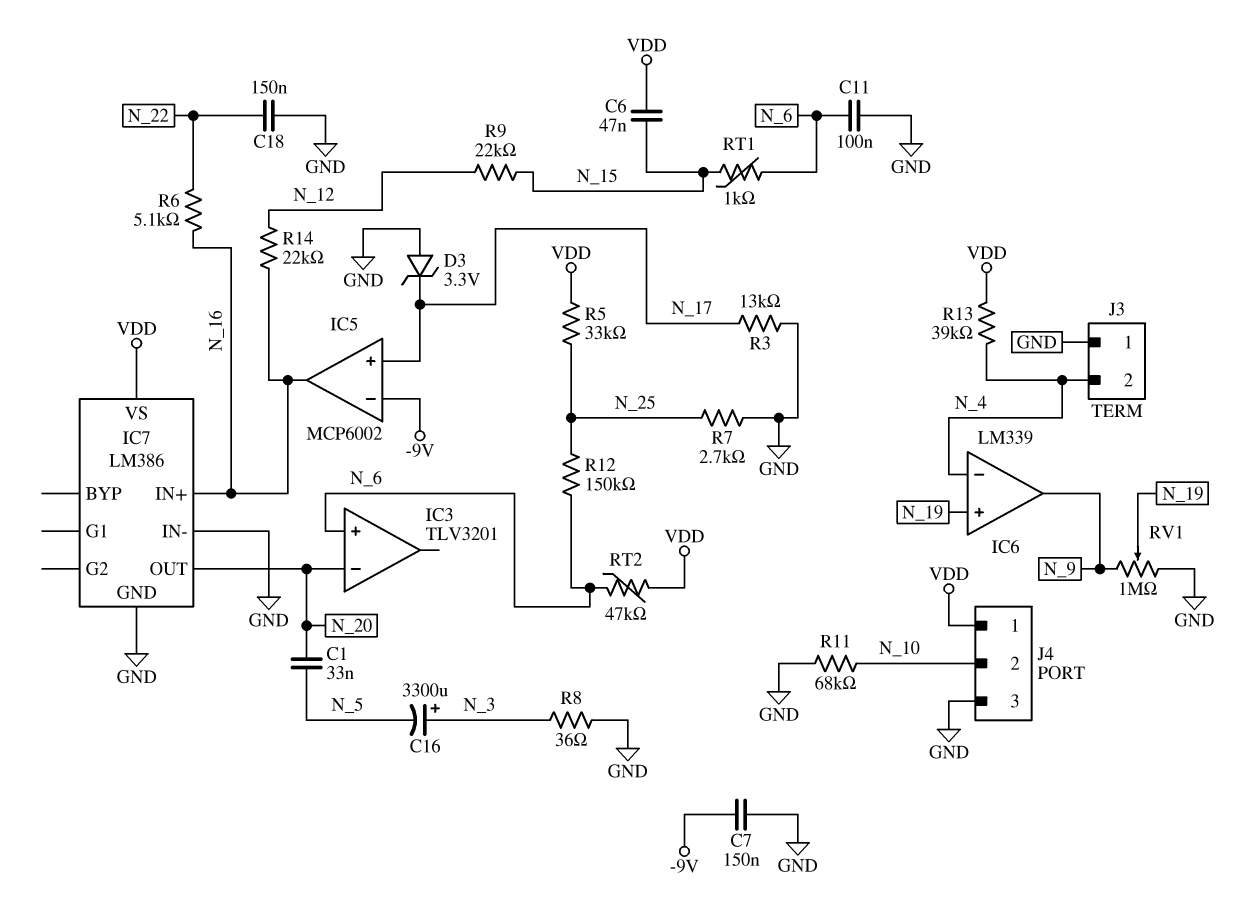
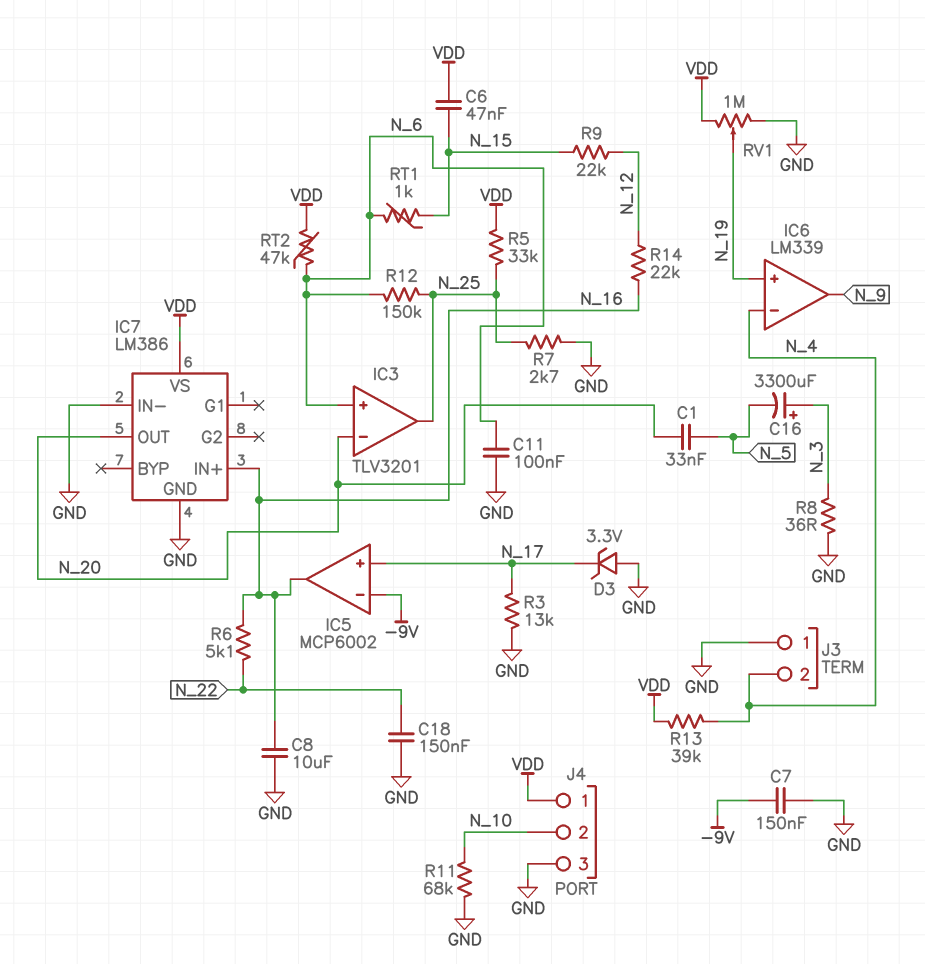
C8: none -> 10uF (GND, N_16)
IC3 pin out: none -> N_25
RV1: 1M (GND, N_9, wiper N_19) -> 1M (GND, VDD, wiper N_19)

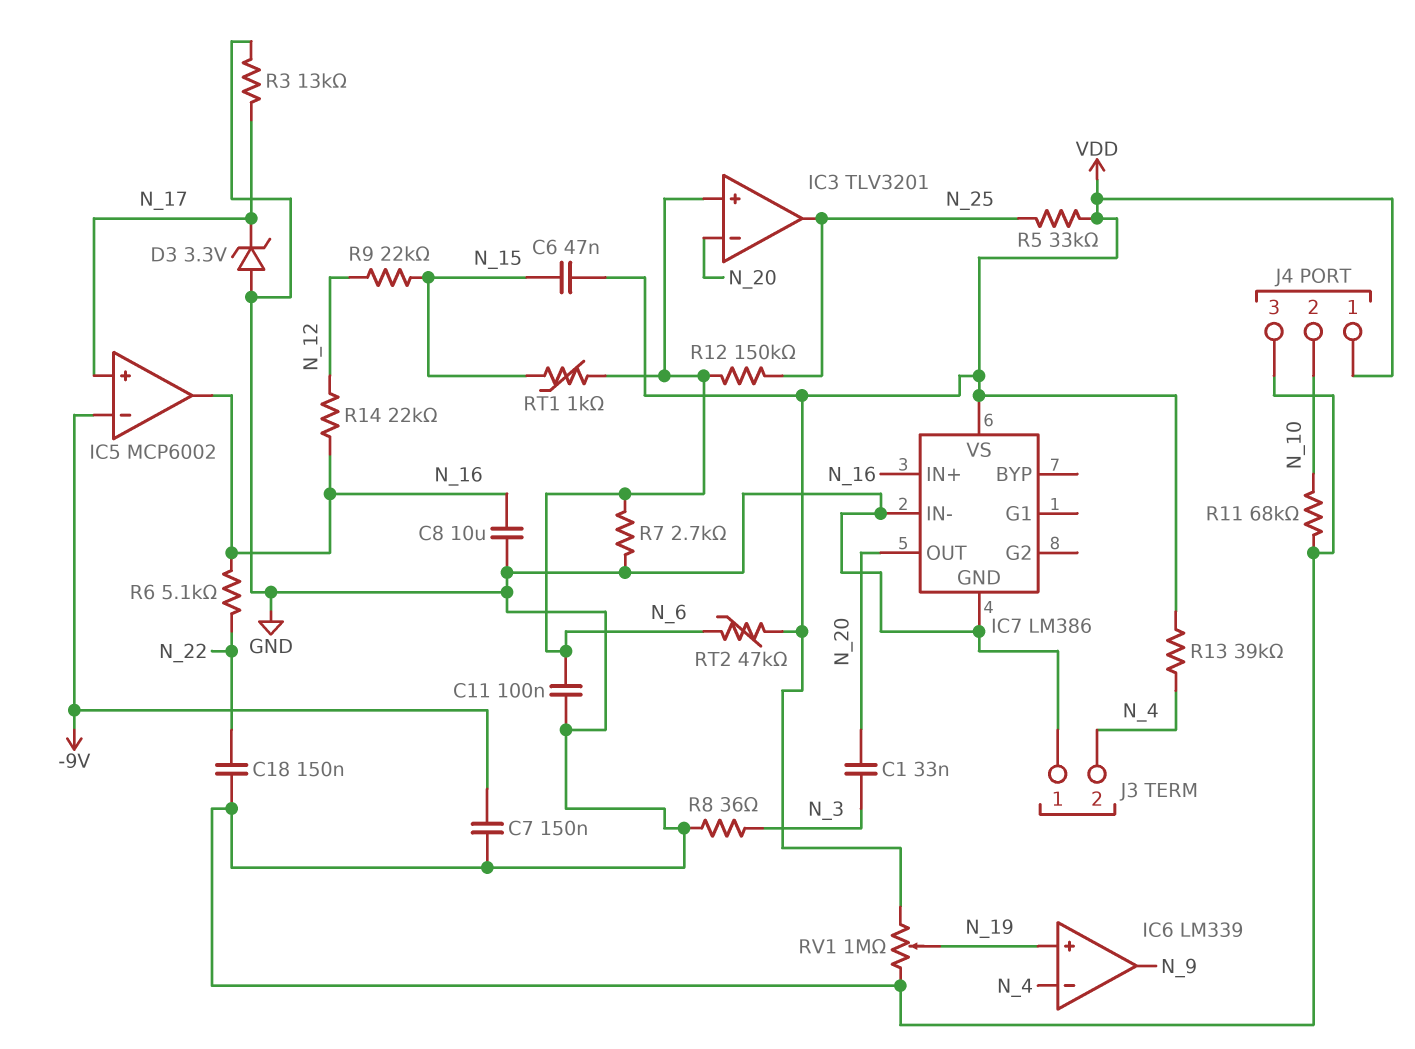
C1: 33nF (N_5, N_20) -> 33nF (N_3, N_20)
C16: 3300uF (plus N_3, minus N_5) -> none
R7: 2.7k (GND, N_25) -> 2.7k (GND, N_6)

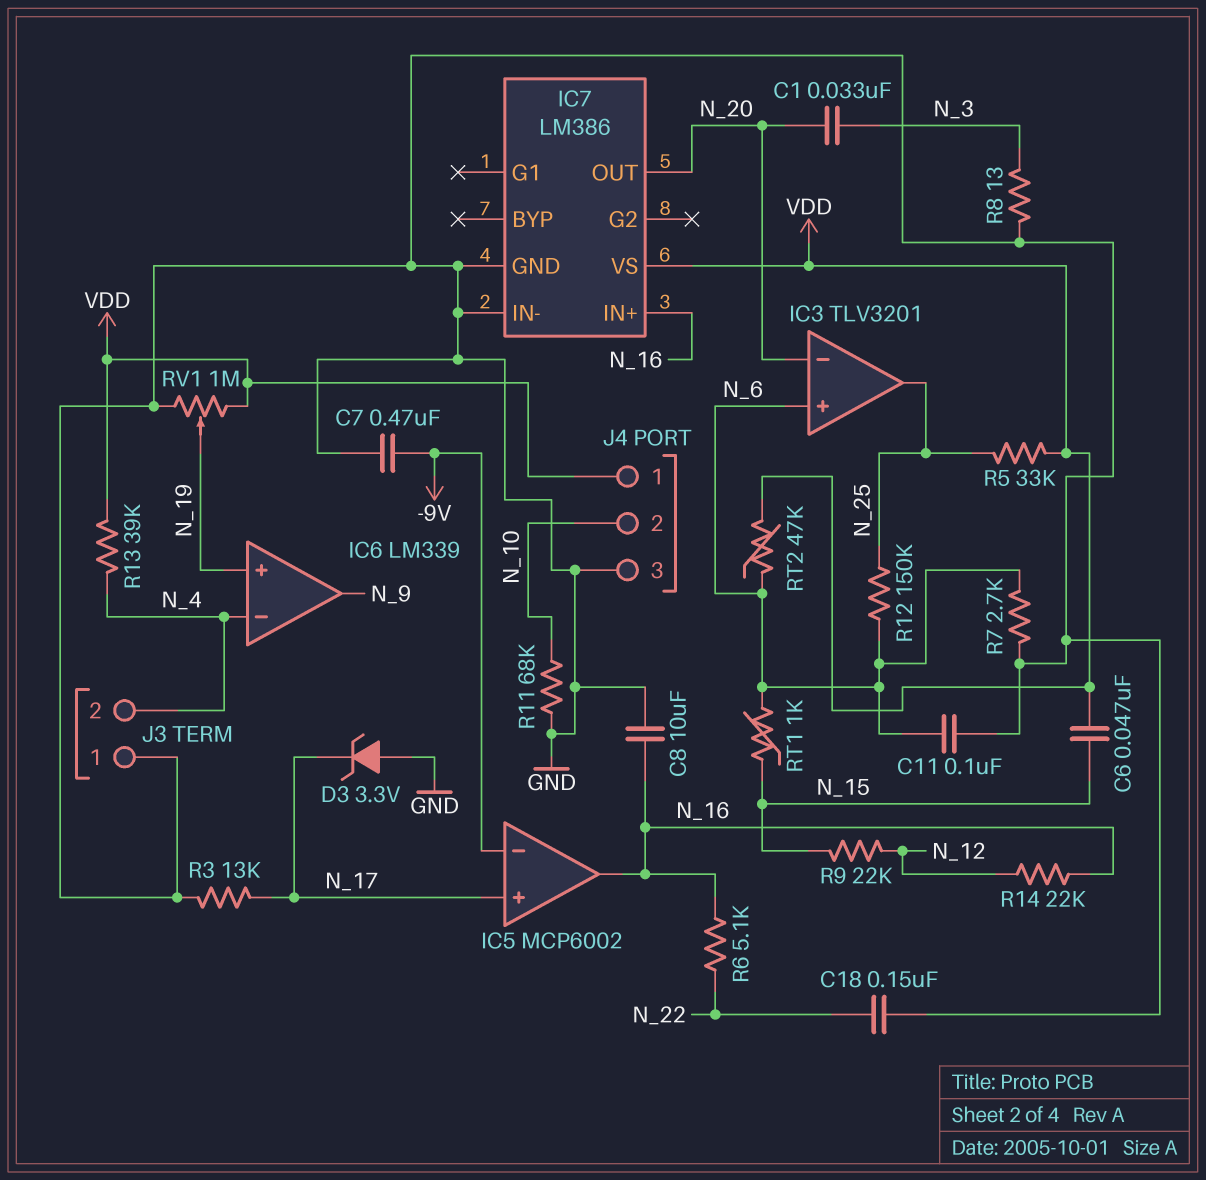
C7: 150nF (-9V, GND) -> 470nF (-9V, GND)
R8: 36 (GND, N_3) -> 13 (GND, N_3)

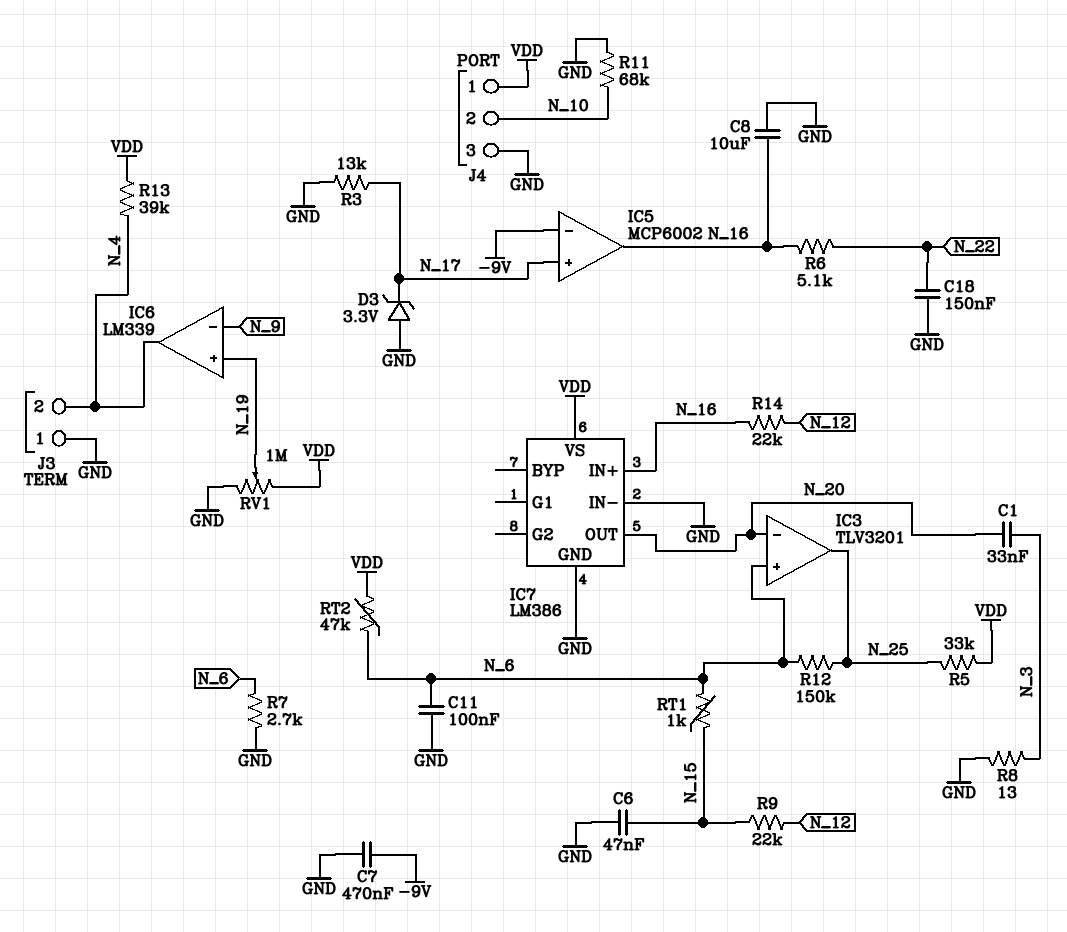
C6: 47nF (N_15, VDD) -> 47nF (GND, N_15)
IC6 pin in-: N_4 -> N_9
IC6 pin out: N_9 -> N_4

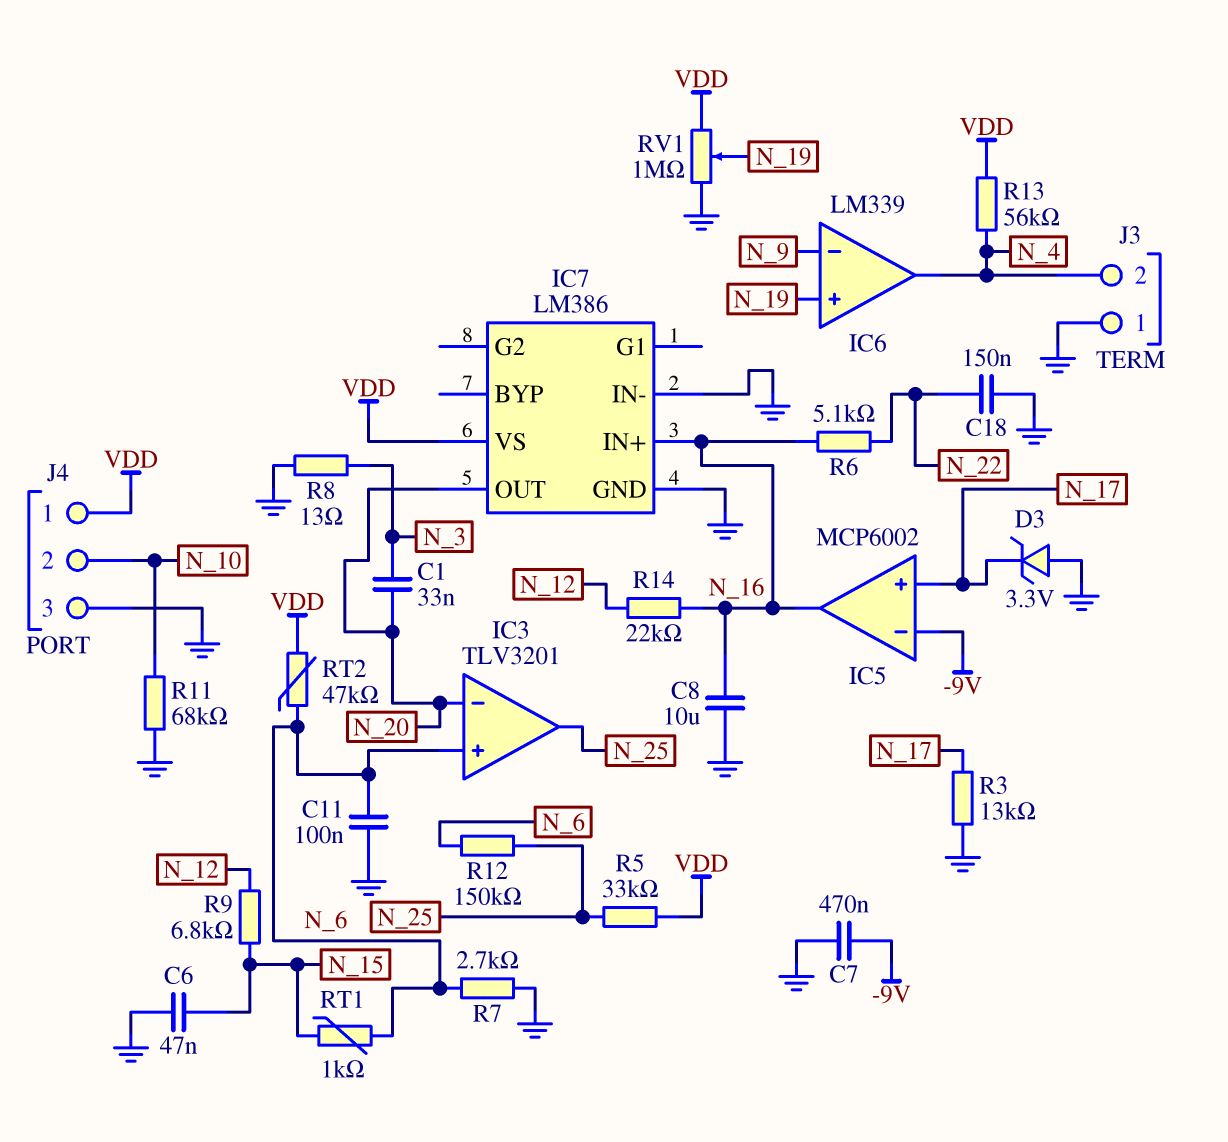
R9: 22k (N_12, N_15) -> 6.8k (N_12, N_15)
R13: 39k (N_4, VDD) -> 56k (N_4, VDD)

